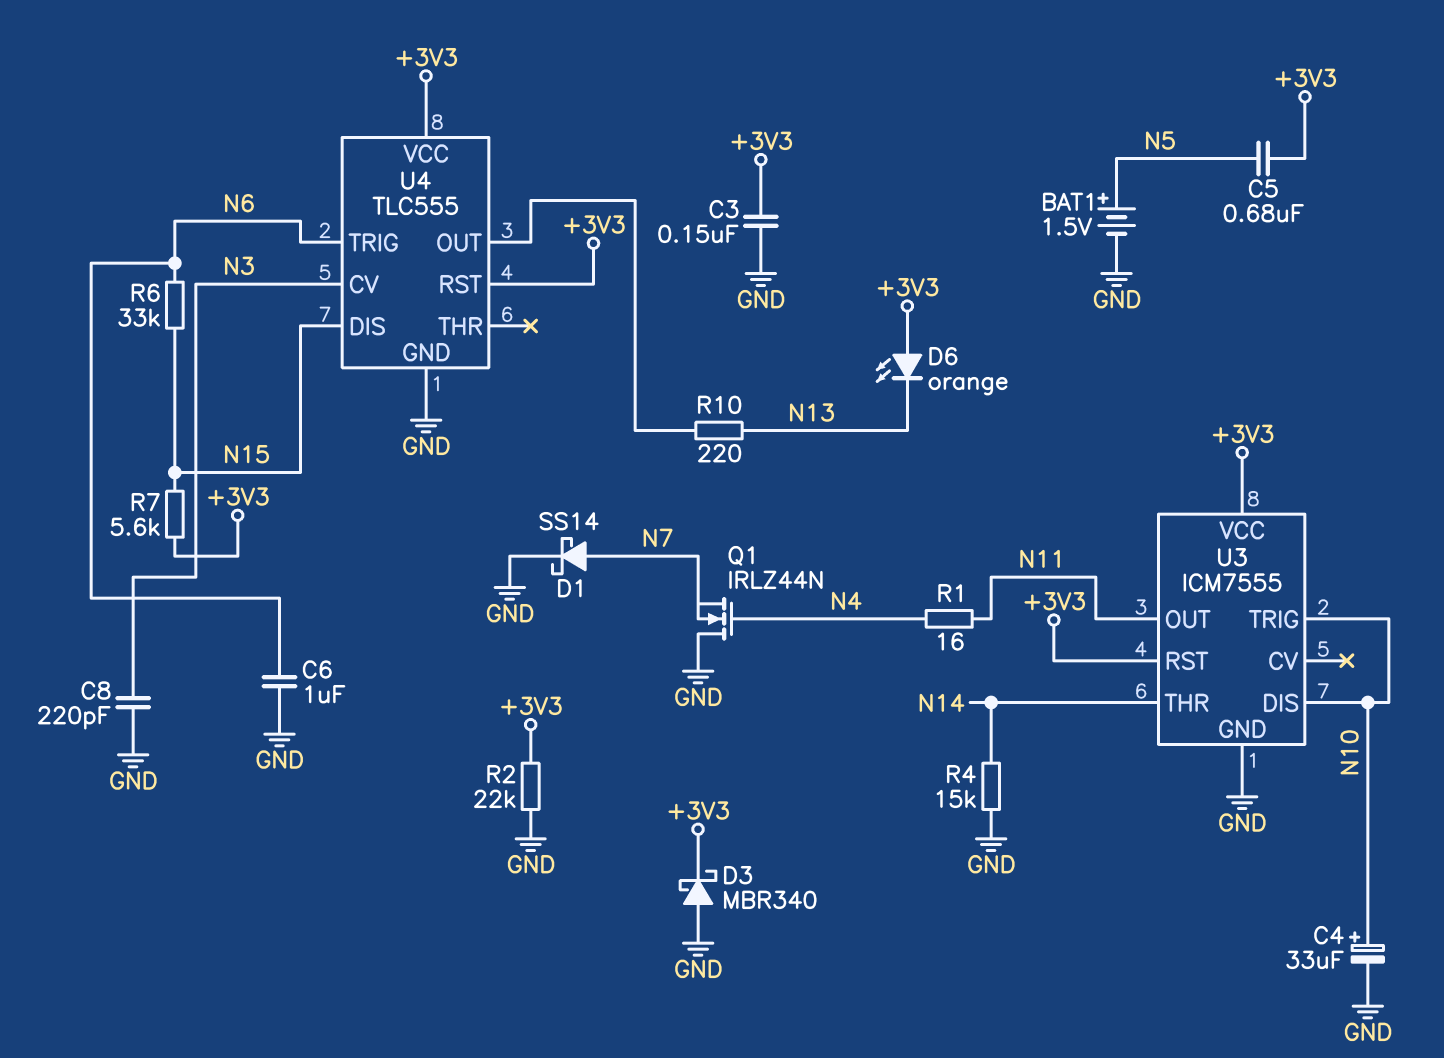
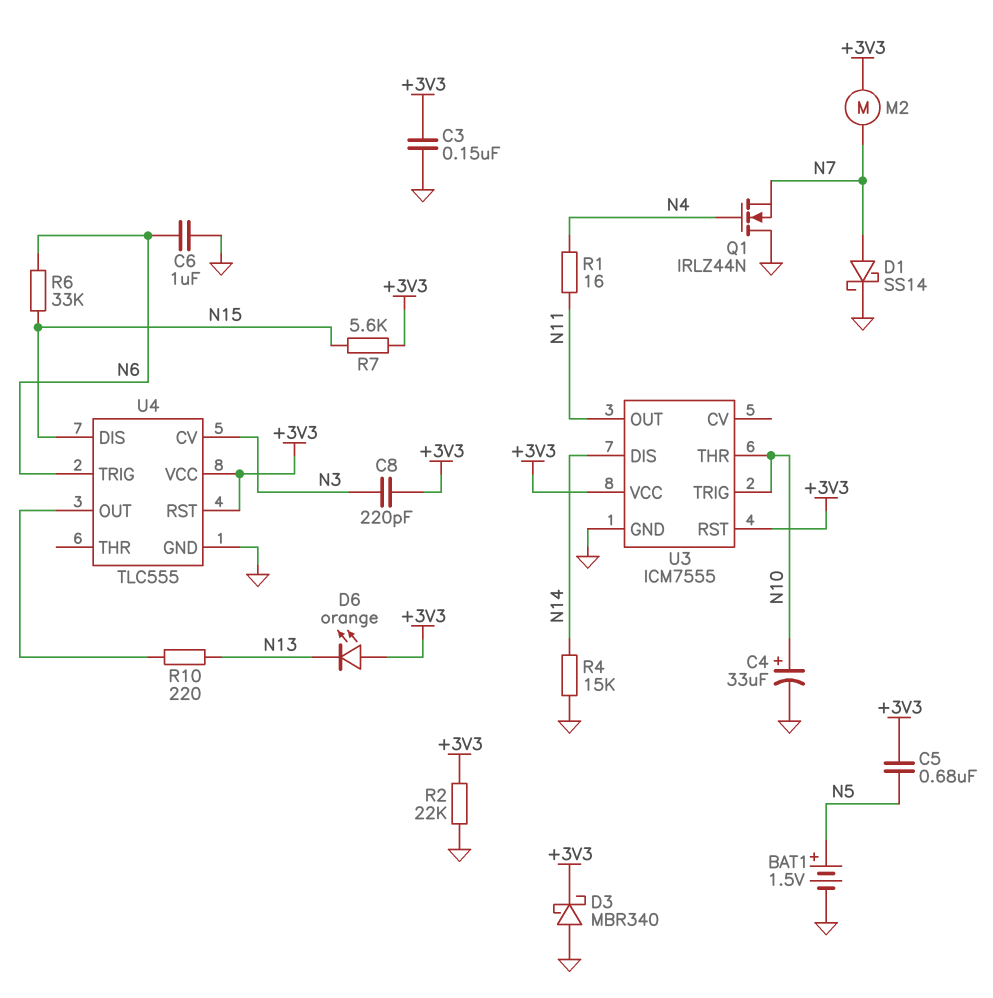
C8: 220pF (GND, N3) -> 220pF (+3V3, N3)
M2: none -> motor (+3V3, N7)
U3 pin DIS: N10 -> N14
U3 pin THR: N14 -> N10

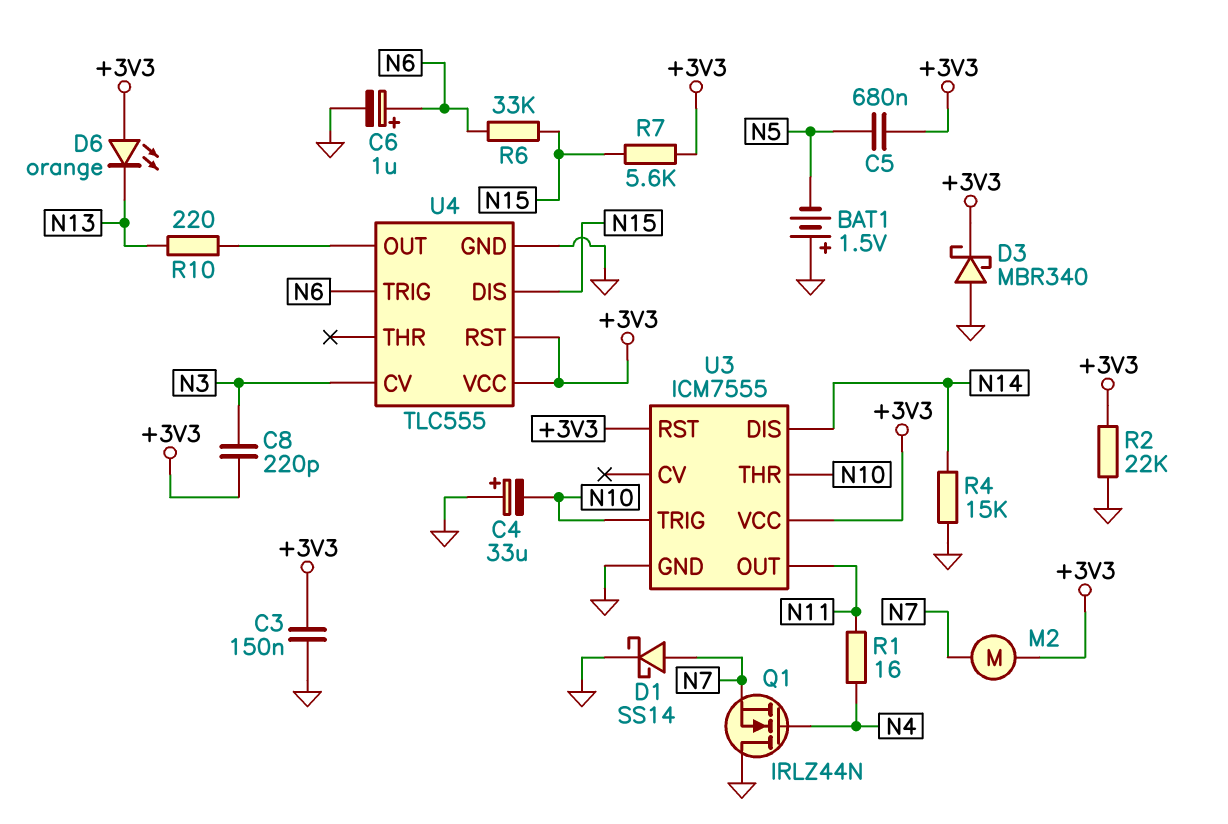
BAT1: 1.5V (plus N5, minus GND) -> 1.5V (plus GND, minus N5)
C4: 33uF (plus N10, minus GND) -> 33uF (plus GND, minus N10)
C6: 1uF (GND, N6) -> 1uF (plus N6, minus GND)

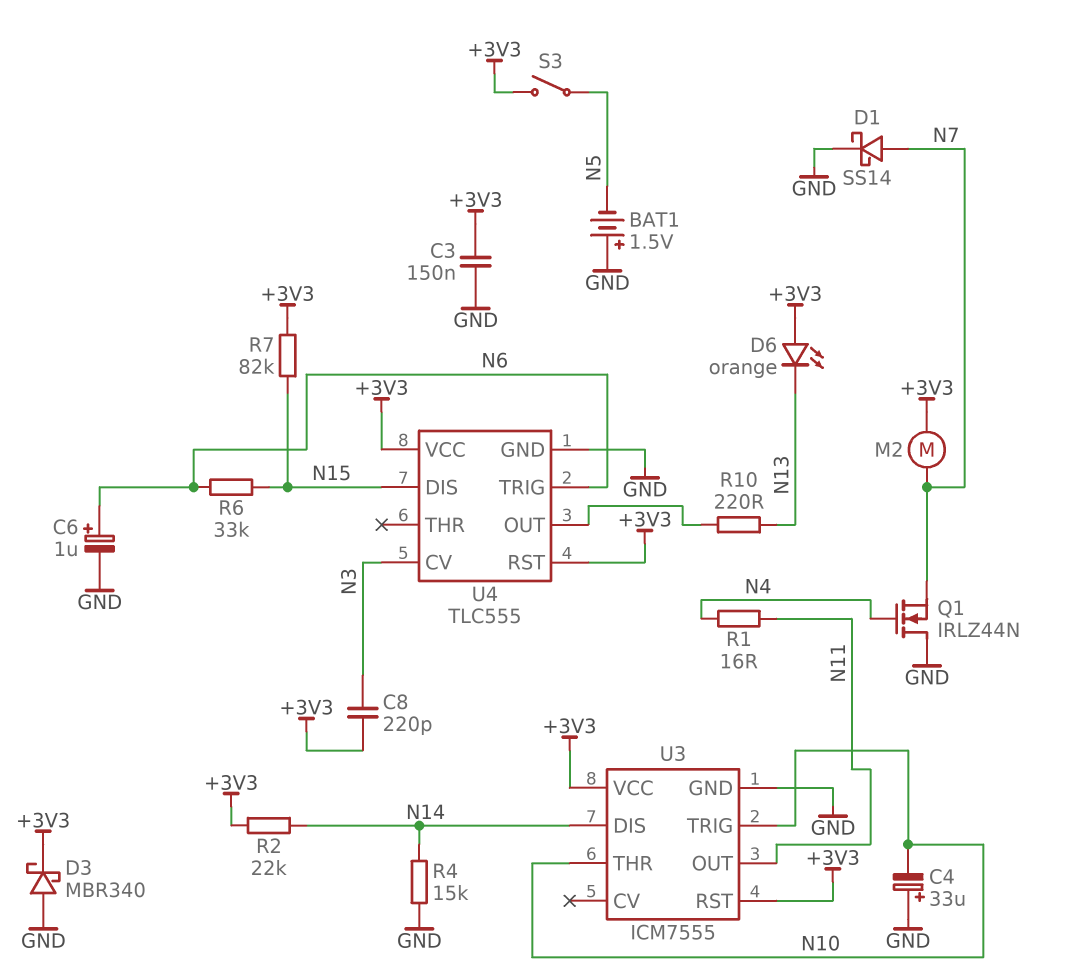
C5: 680nF (+3V3, N5) -> none
R2: 22k (+3V3, GND) -> 22k (+3V3, N14)
R7: 5.6k (+3V3, N15) -> 82k (+3V3, N15)
S3: none -> switch (+3V3, N5)

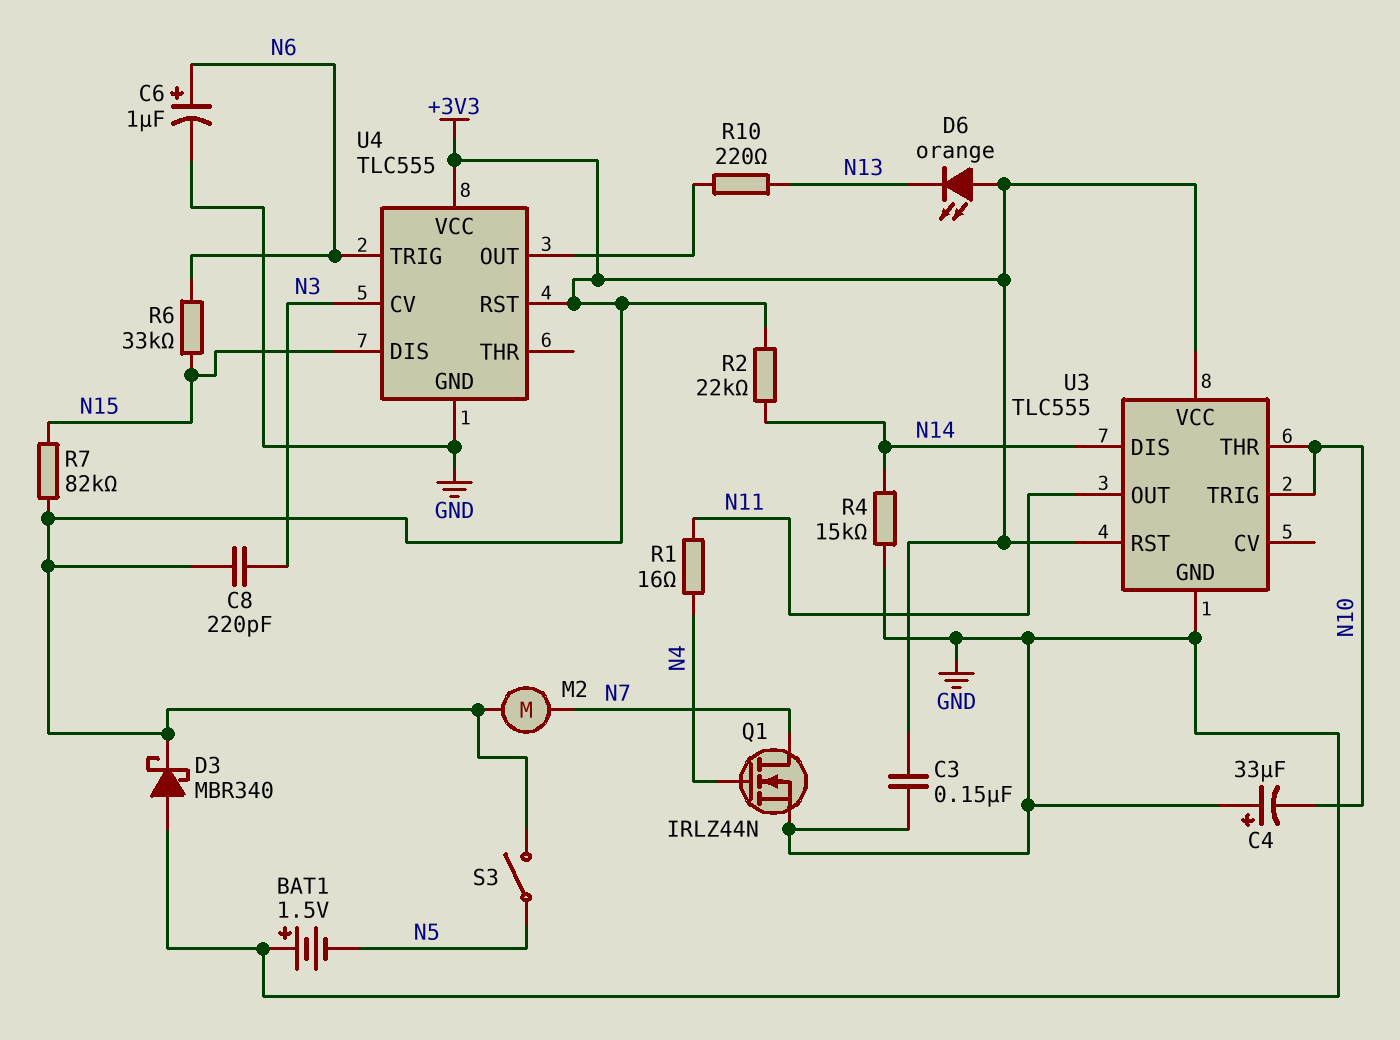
D1: schottky SS14 (A N7, K GND) -> none
Q1: NMOS IRLZ44N (G N4, D GND, S N7) -> NMOS IRLZ44N (G N4, D N7, S GND)
U3: ICM7555 -> TLC555

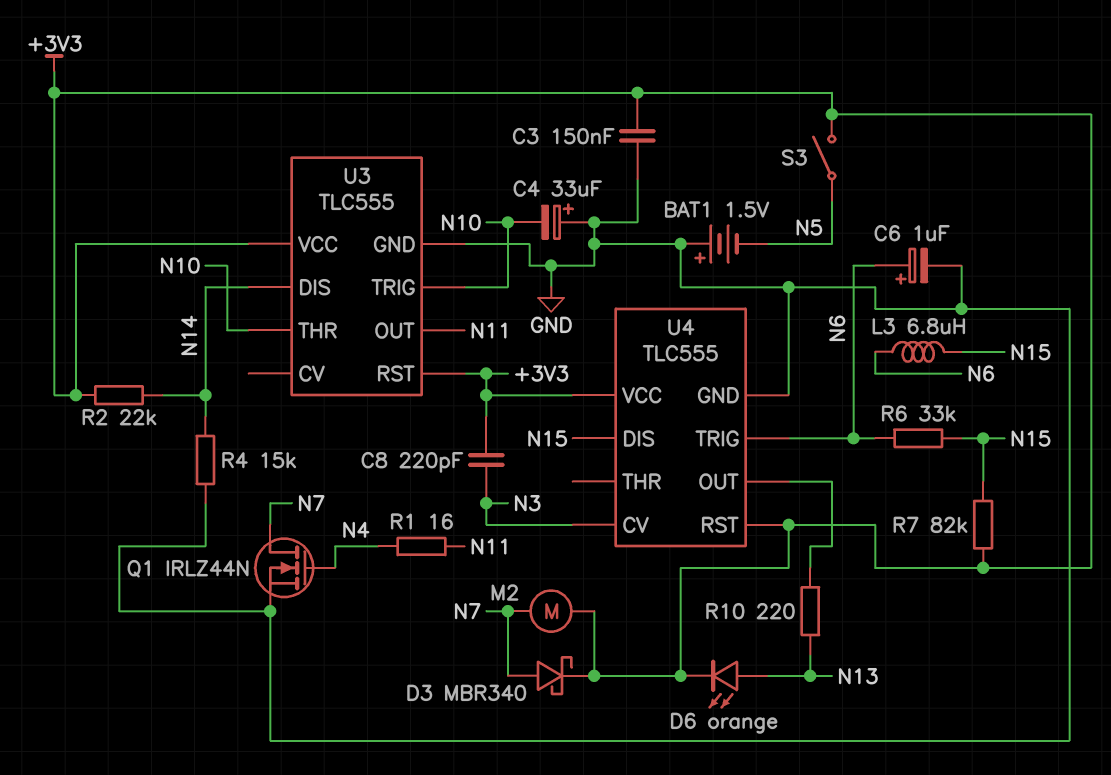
D3: schottky MBR340 (A GND, K +3V3) -> schottky MBR340 (A N7, K +3V3)
D6: LED orange (A +3V3, K N13) -> LED orange (A N13, K +3V3)
L3: none -> 6.8uH (N6, N15)

